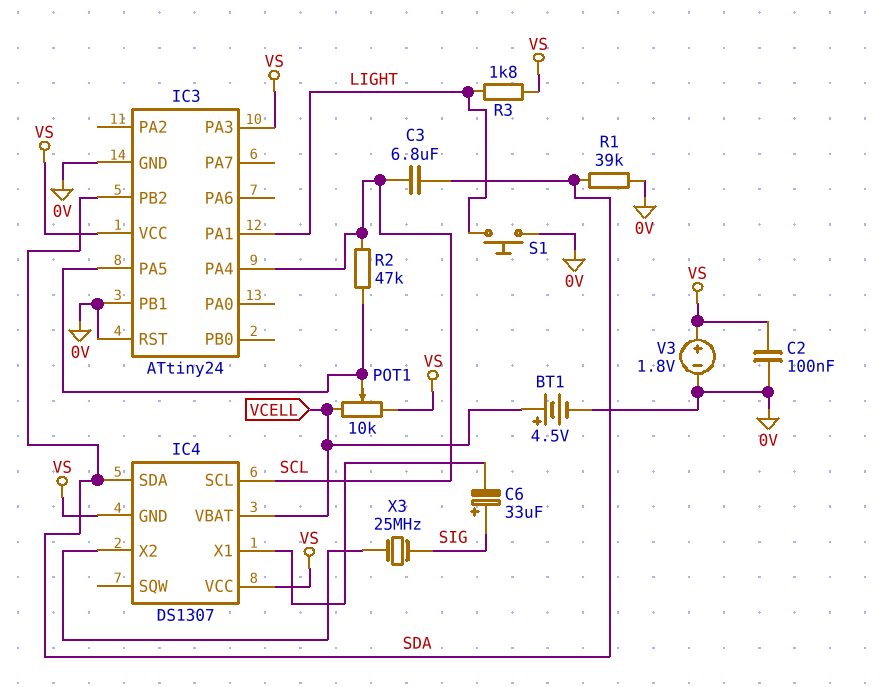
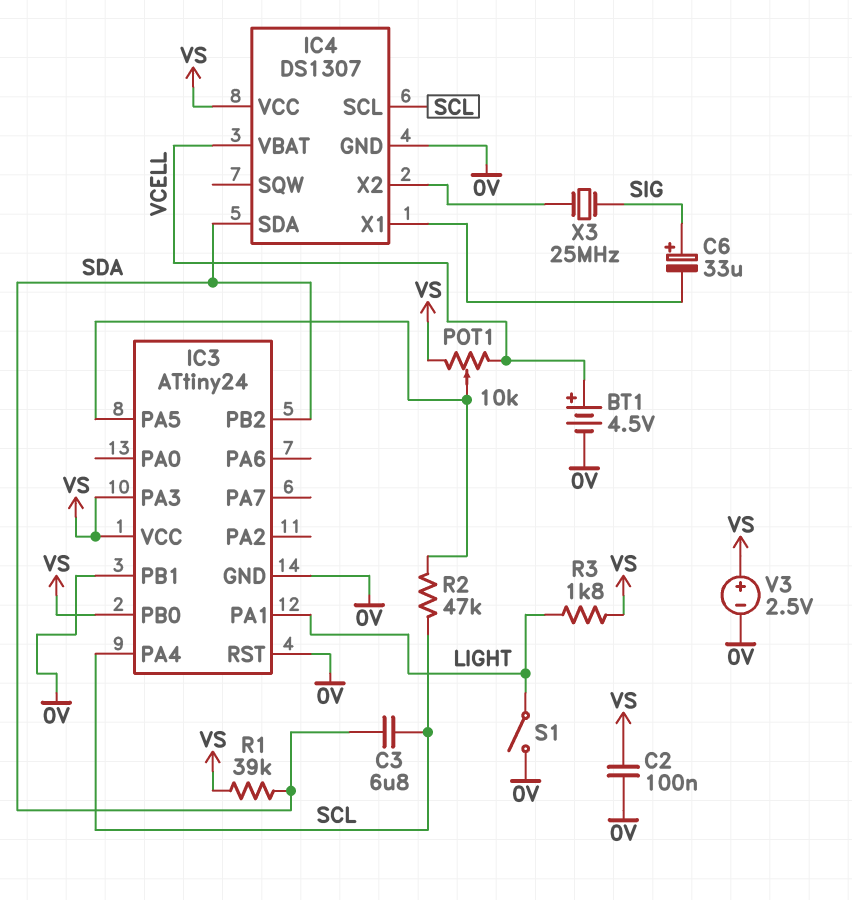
IC3 pin PB0: none -> VS
IC4 pin GND: VS -> 0V
R1: 39k (0V, SDA) -> 39k (SDA, VS)
S1: button (0V, LIGHT) -> switch (0V, LIGHT)
V3: 1.8V (plus VS, minus 0V) -> 2.5V (plus VS, minus 0V)

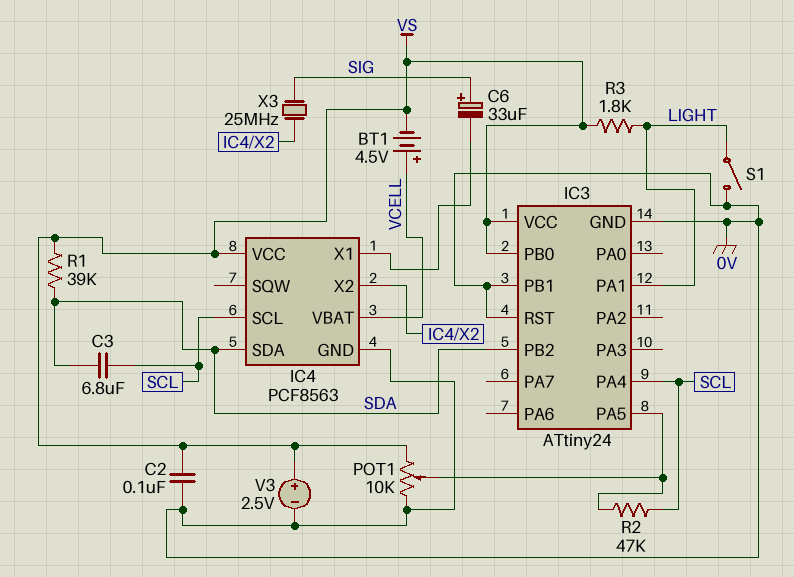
BT1: 4.5V (plus VCELL, minus 0V) -> 4.5V (plus VCELL, minus VS)
IC3 pin PA3: VS -> none
IC4: DS1307 -> PCF8563
POT1: 10k (VCELL, VS, wiper IC3/PA5) -> 10k (0V, VS, wiper IC3/PA5)

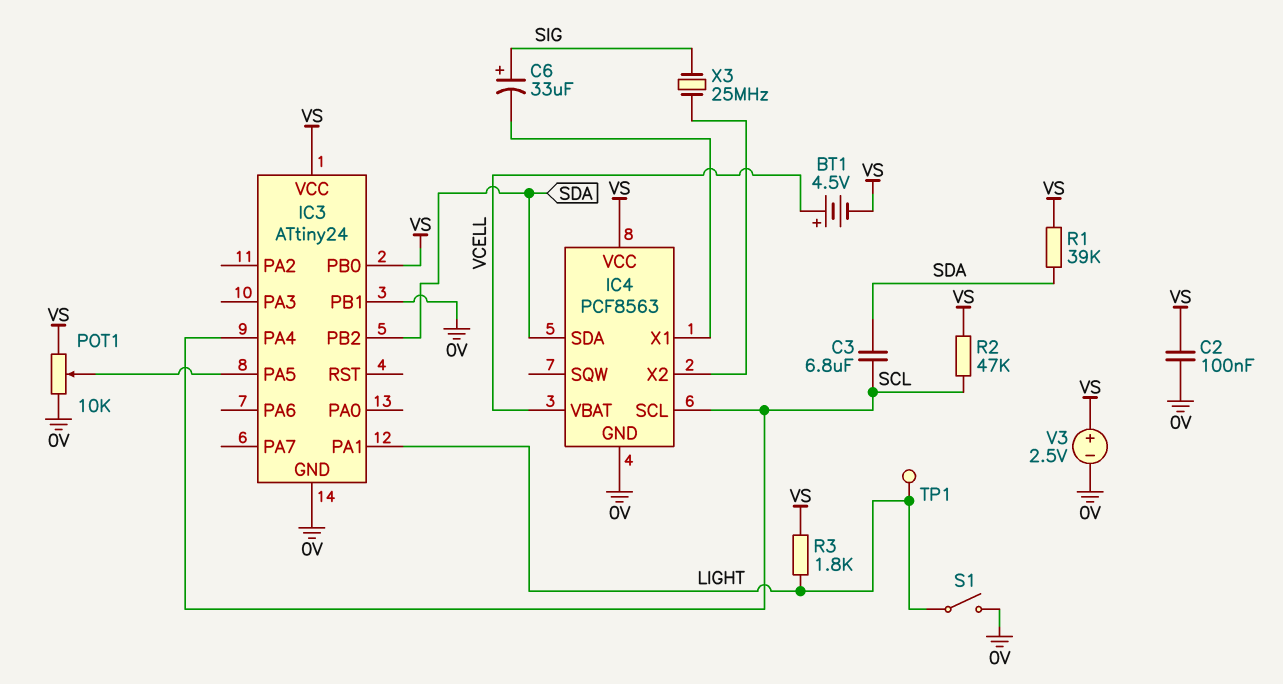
IC3 pin RST: 0V -> none
R2: 47k (IC3/PA5, SCL) -> 47k (SCL, VS)
TP1: none -> test point (LIGHT)

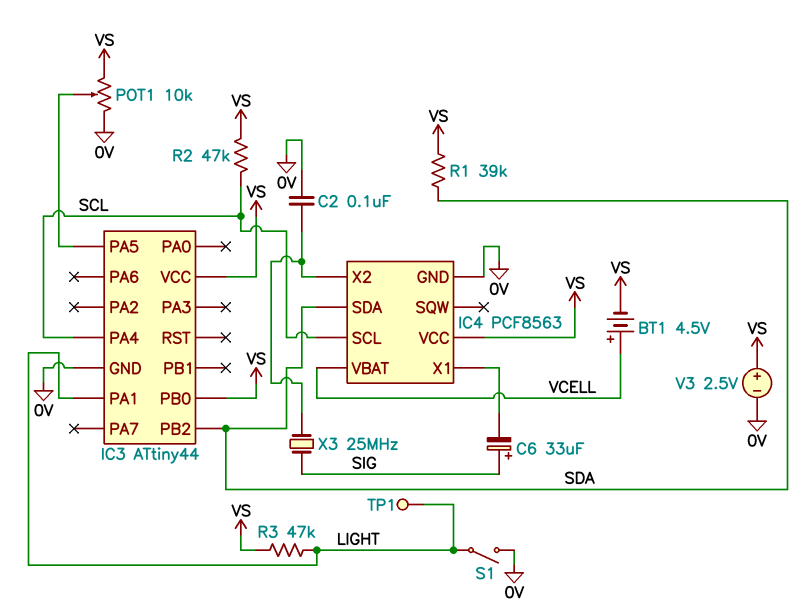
C2: 100nF (0V, VS) -> 100nF (0V, IC4/X2)
C3: 6.8uF (SCL, SDA) -> none
IC3: ATtiny24 -> ATtiny44
IC3 pin PB1: 0V -> none
R3: 1.8k (LIGHT, VS) -> 47k (LIGHT, VS)

